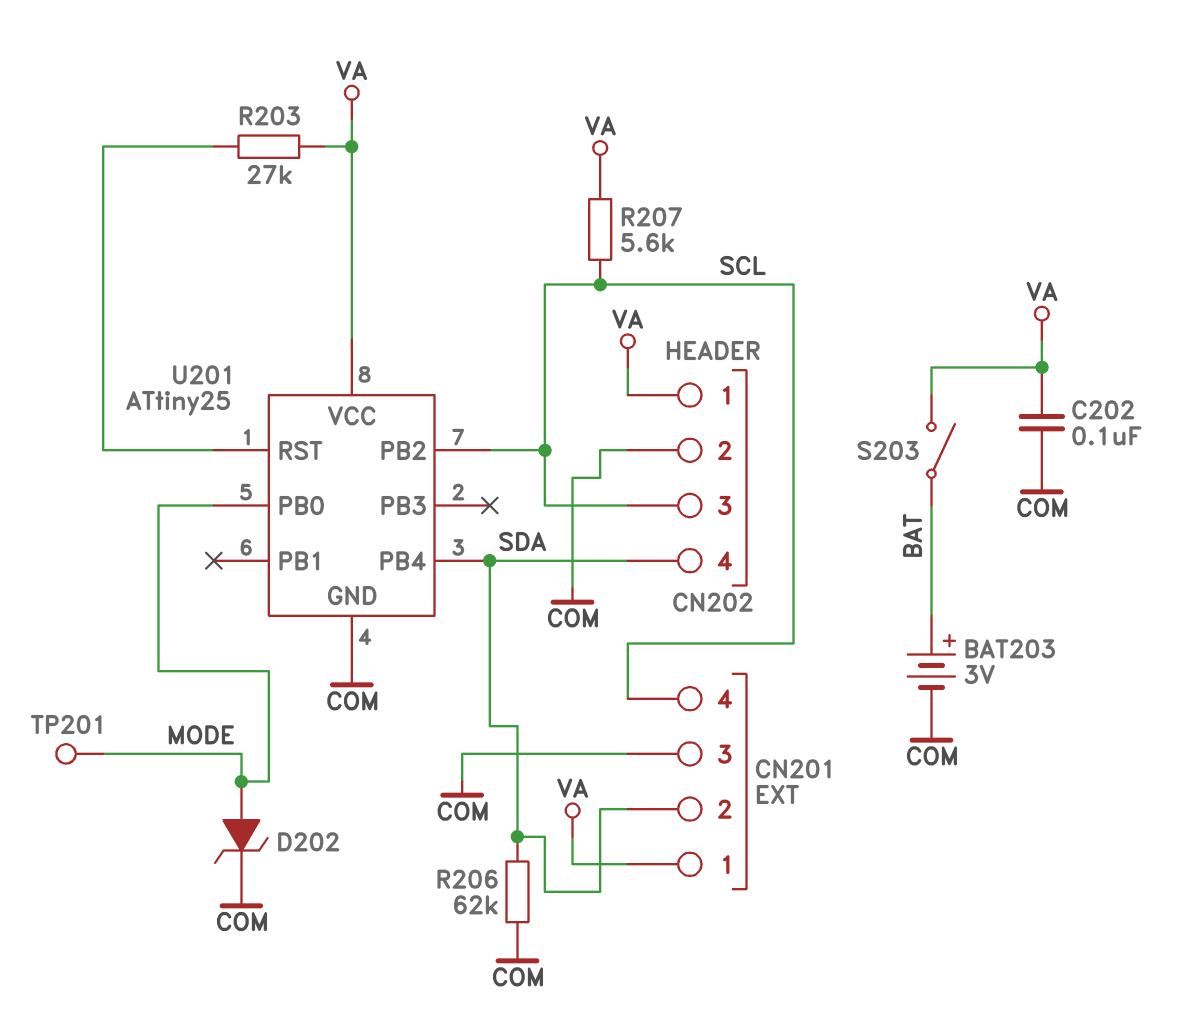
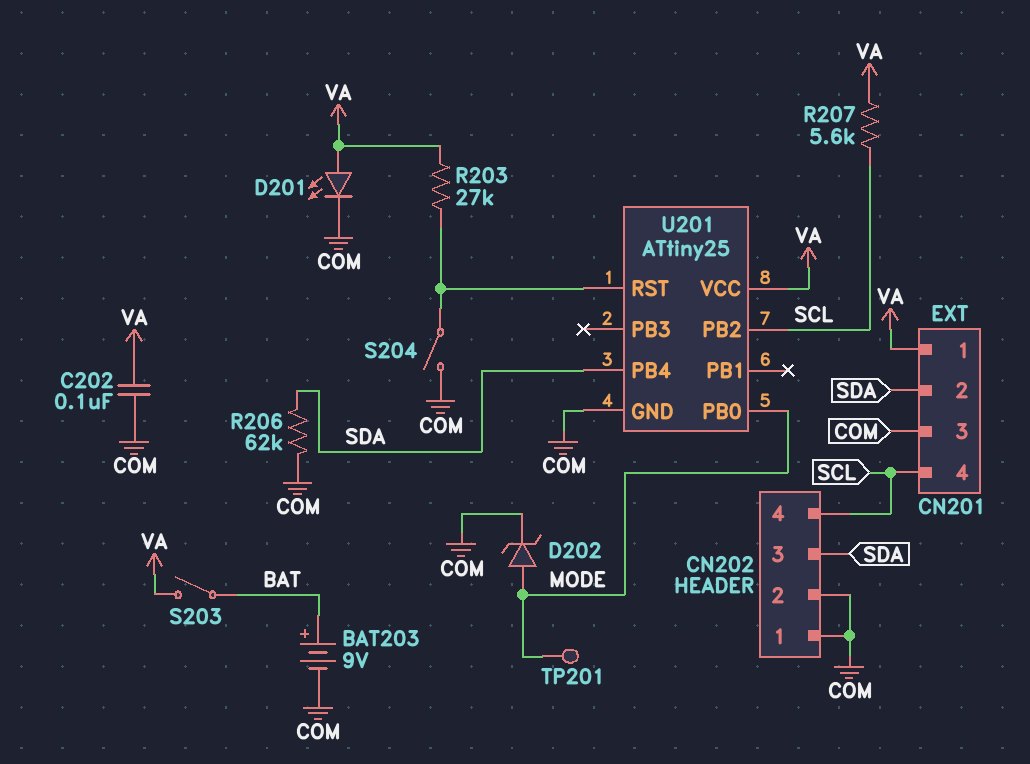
BAT203: 3V (plus BAT, minus COM) -> 9V (plus BAT, minus COM)
CN202 pin 1: VA -> COM
CN202 pin 3: SCL -> SDA
CN202 pin 4: SDA -> SCL
D201: none -> LED (A VA, K COM)
S204: none -> switch (COM, U201/RST)

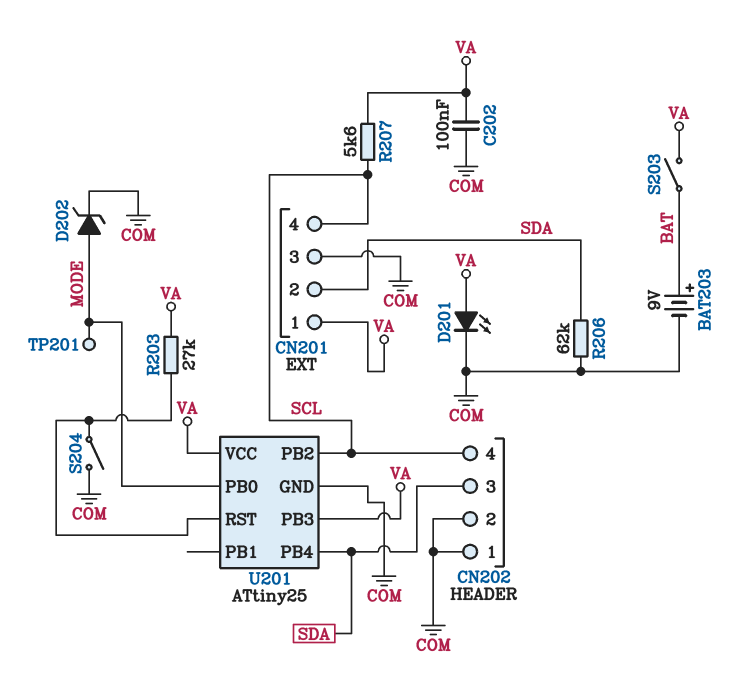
U201 pin PB3: none -> VA

